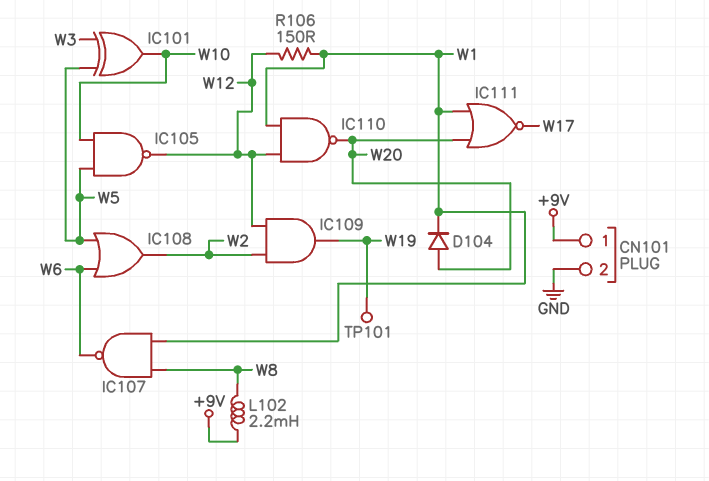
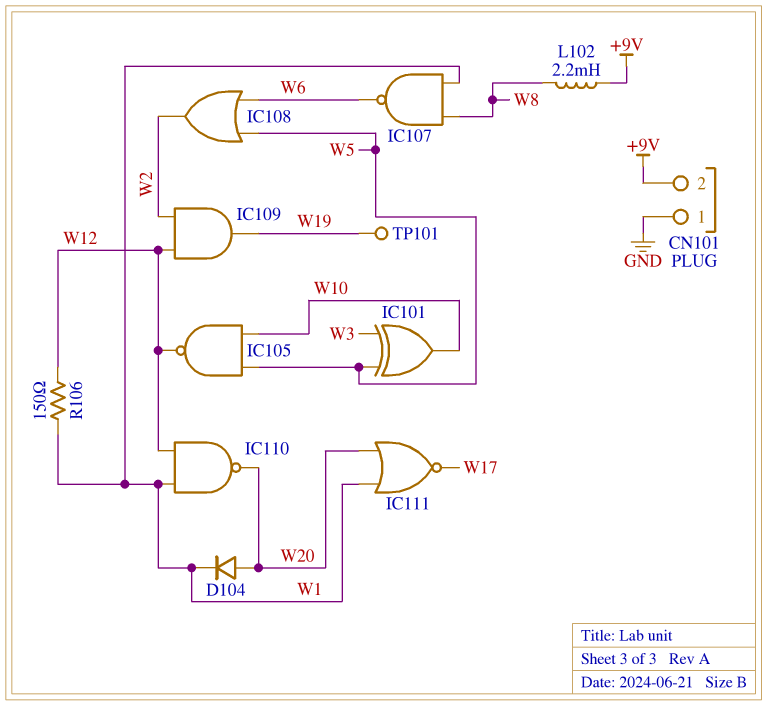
CN101 pin 1: +9V -> GND
CN101 pin 2: GND -> +9V

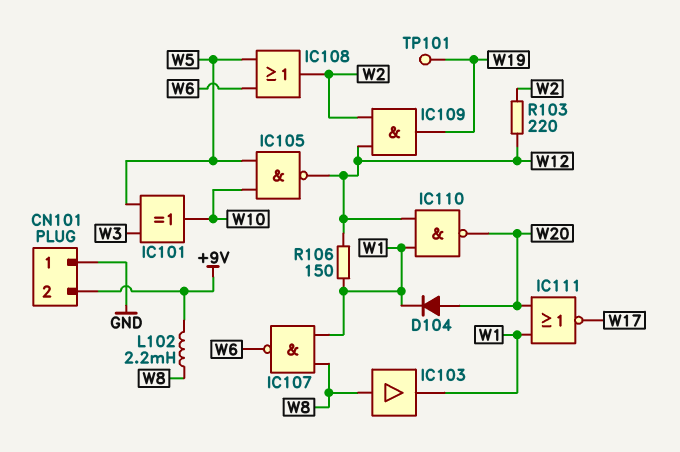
IC103: none -> buffer (in W8, out W1)
R103: none -> 220 (W2, W12)

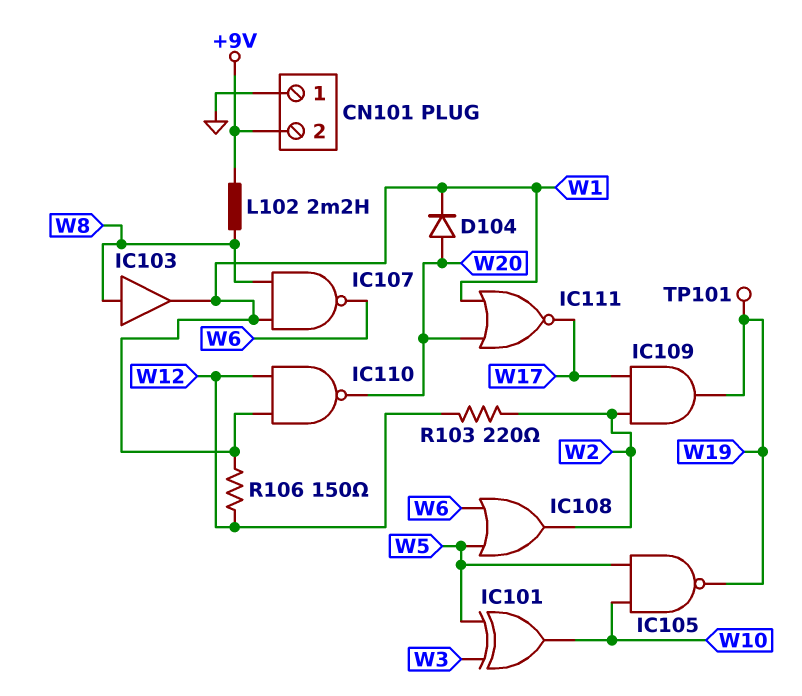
IC105: NAND (in W5, in W10, out W12) -> NAND (in W5, in W10, out W19)
IC109: AND (in W2, in W12, out W19) -> AND (in W2, in W17, out W19)

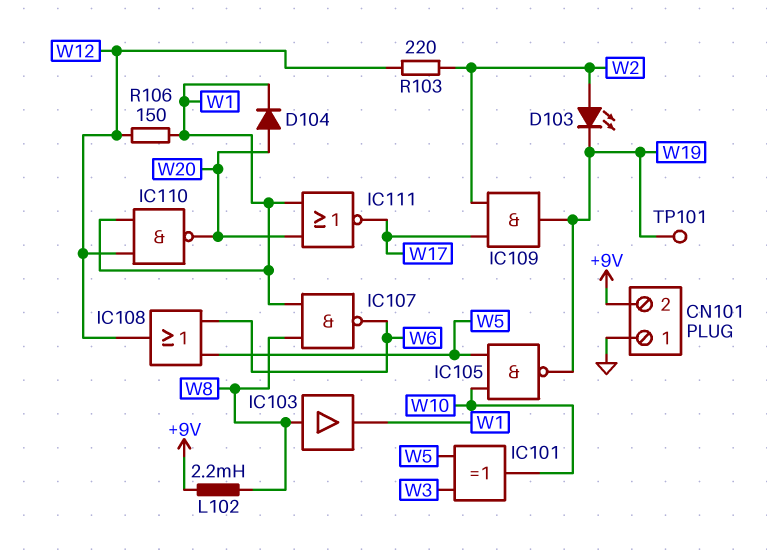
D103: none -> LED (A W2, K W19)
IC108: OR (in W5, in W6, out W2) -> OR (in W5, in W6, out W12)

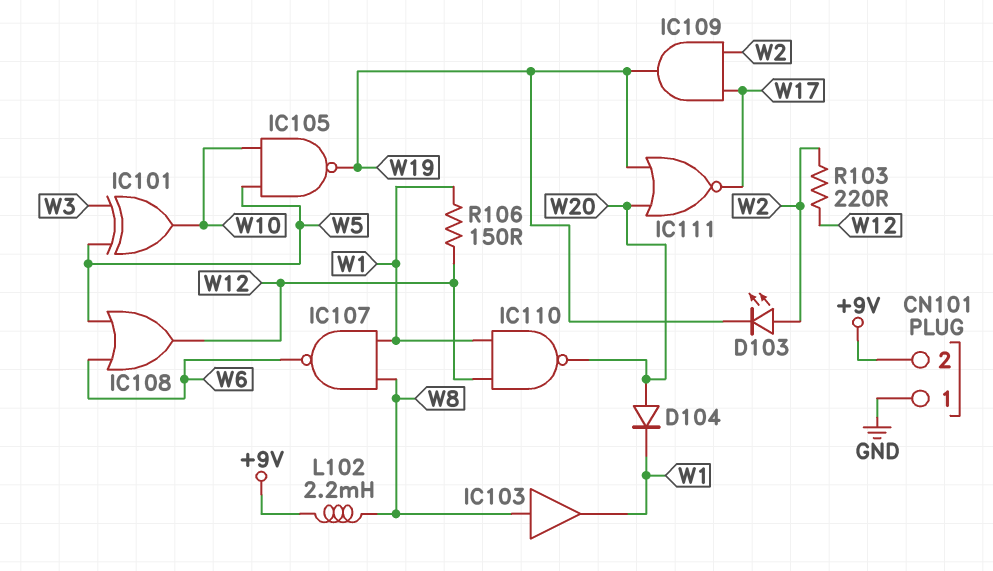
IC111: NOR (in W1, in W20, out W17) -> NOR (in W19, in W20, out W17)
TP101: test point (W19) -> none

